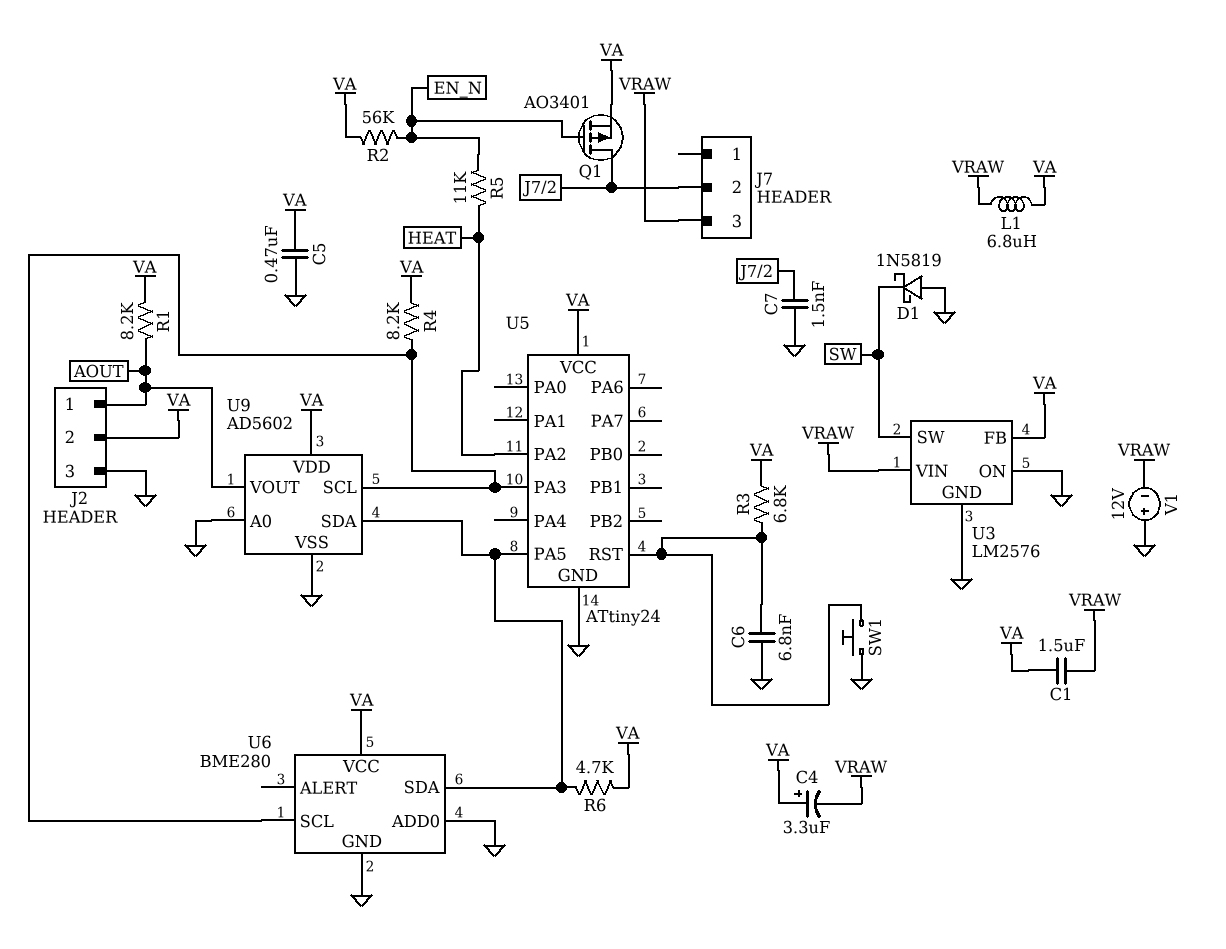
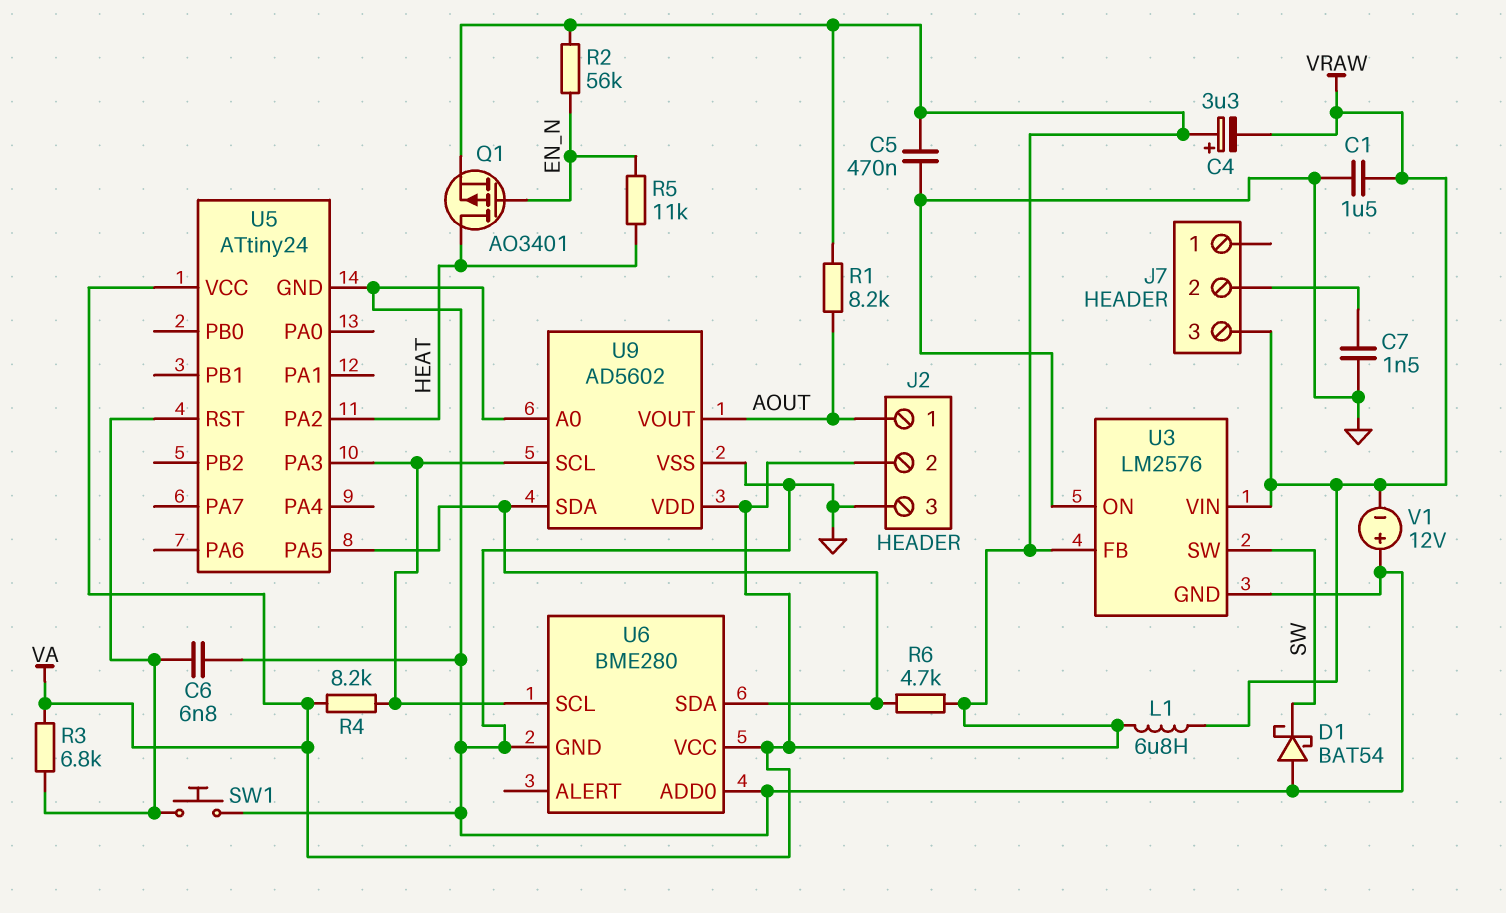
C1: 1.5uF (VA, VRAW) -> 1.5uF (GND, VRAW)
D1: schottky 1N5819 (A GND, K SW) -> schottky BAT54 (A GND, K SW)
Q1: PMOS AO3401 (G EN_N, D J7/2, S VA) -> PMOS AO3401 (G EN_N, D HEAT, S VA)

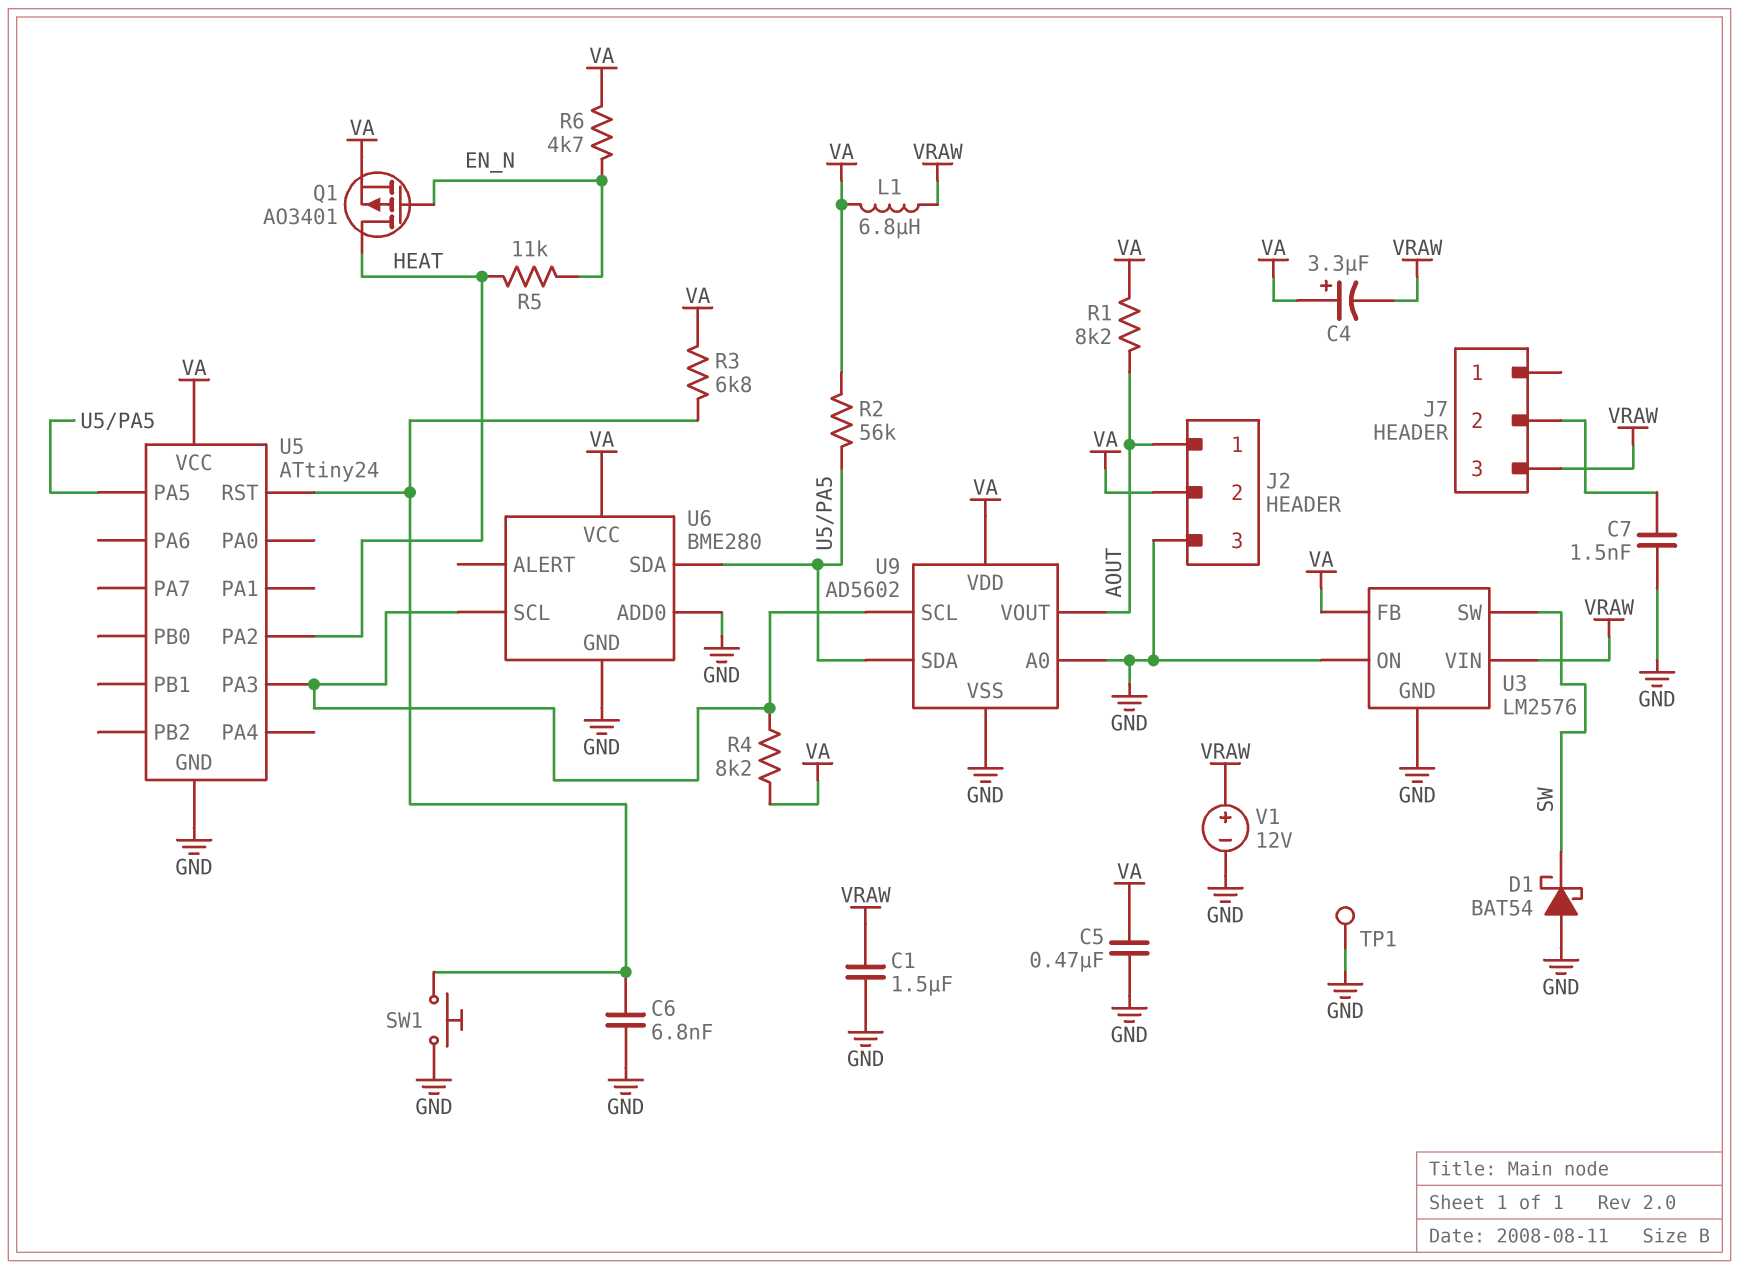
R2: 56k (EN_N, VA) -> 56k (U5/PA5, VA)
R6: 4.7k (U5/PA5, VA) -> 4.7k (EN_N, VA)
TP1: none -> test point (GND)
V1: 12V (plus GND, minus VRAW) -> 12V (plus VRAW, minus GND)

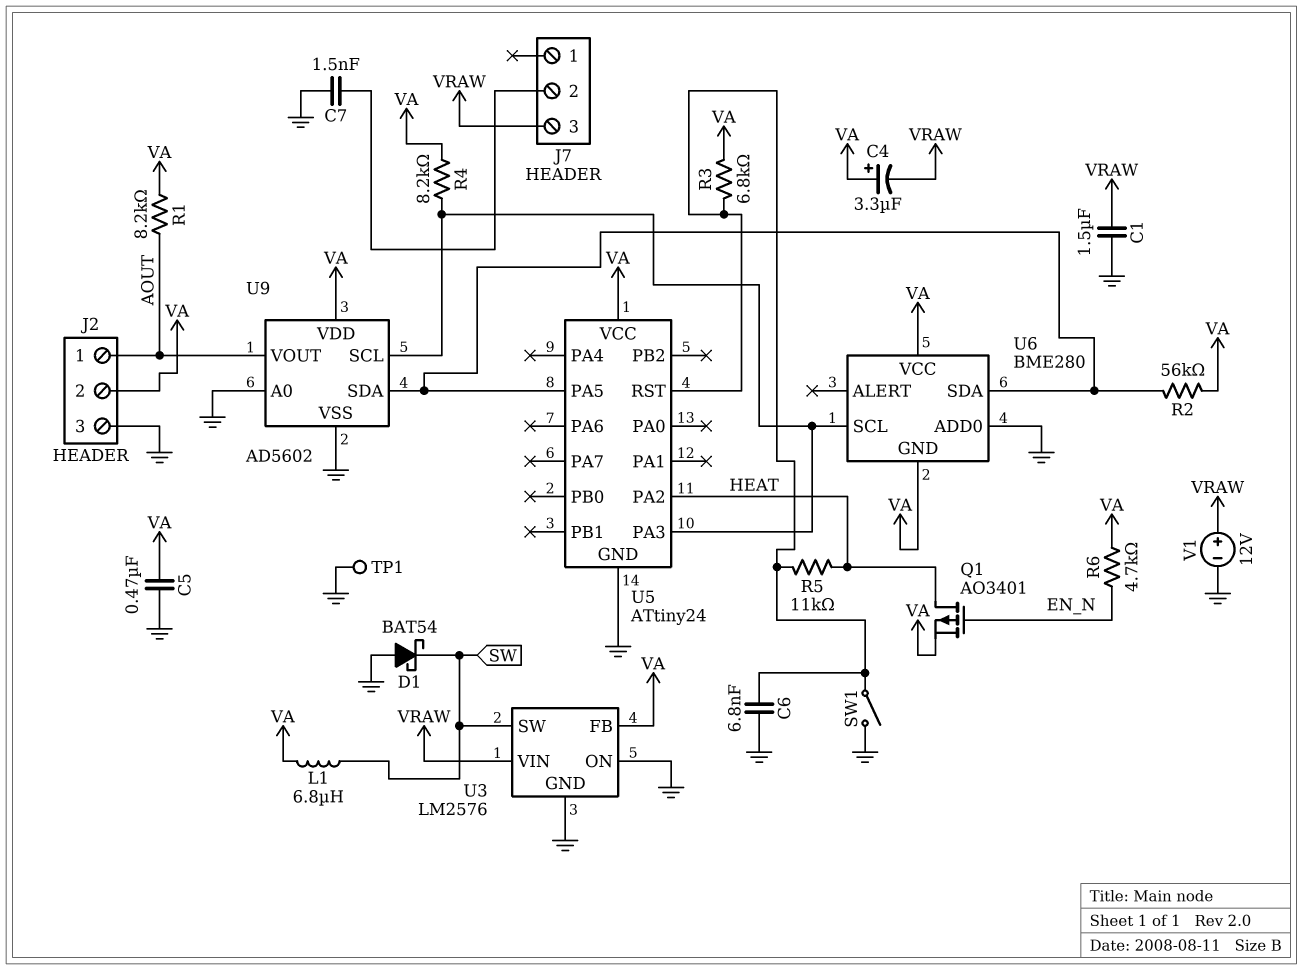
L1: 6.8uH (VA, VRAW) -> 6.8uH (SW, VA)
R5: 11k (EN_N, HEAT) -> 11k (HEAT, U5/RST)
SW1: button (GND, U5/RST) -> switch (GND, U5/RST)
U6 pin GND: GND -> VA

